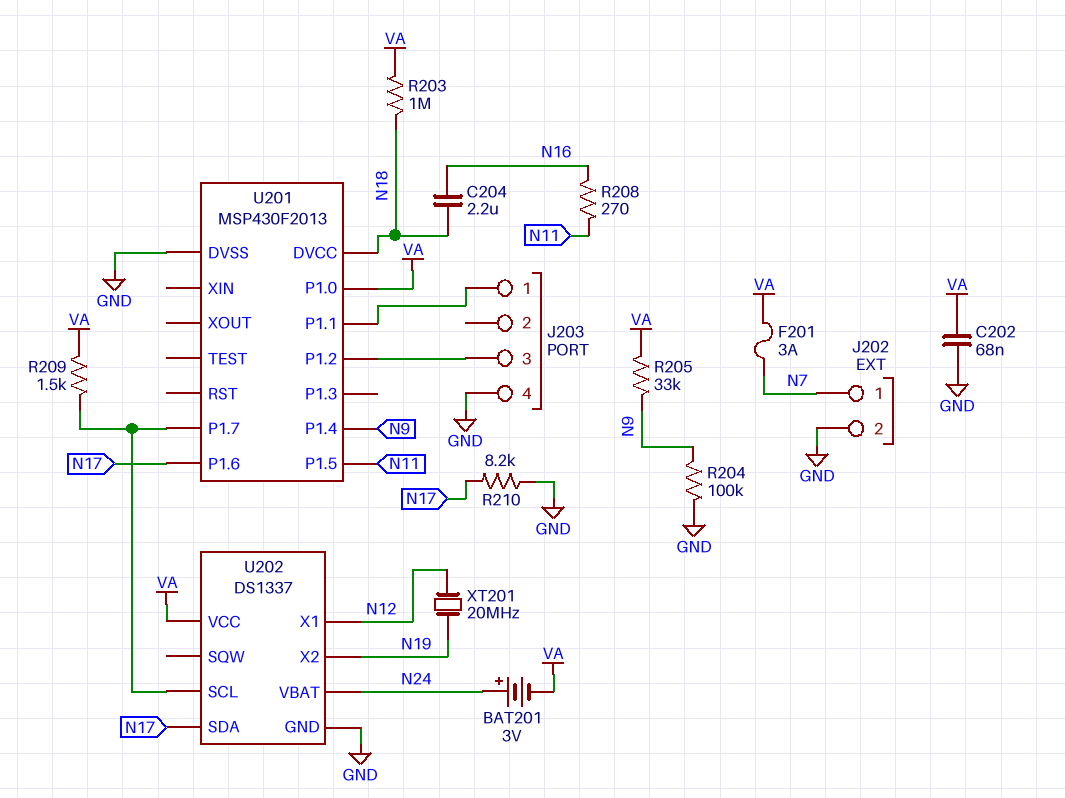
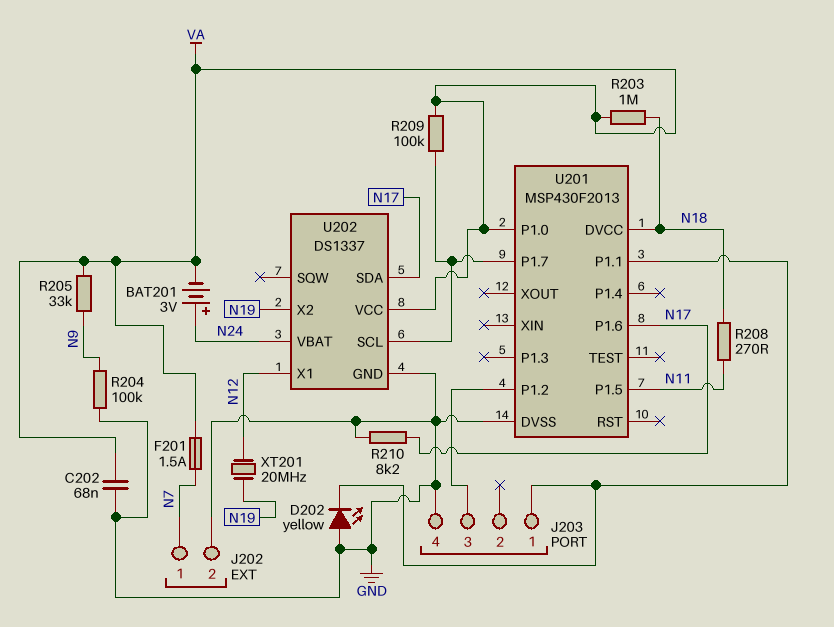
C204: 2.2uF (N16, N18) -> none
D202: none -> LED yellow (A GND, K J203/1)
F201: 3A (N7, VA) -> 1.5A (N7, VA)
R208: 270 (N11, N16) -> 270 (N11, N18)
R209: 1.5k (U201/P1.7, VA) -> 100k (U201/P1.7, VA)
U201 pin P1.4: N9 -> none

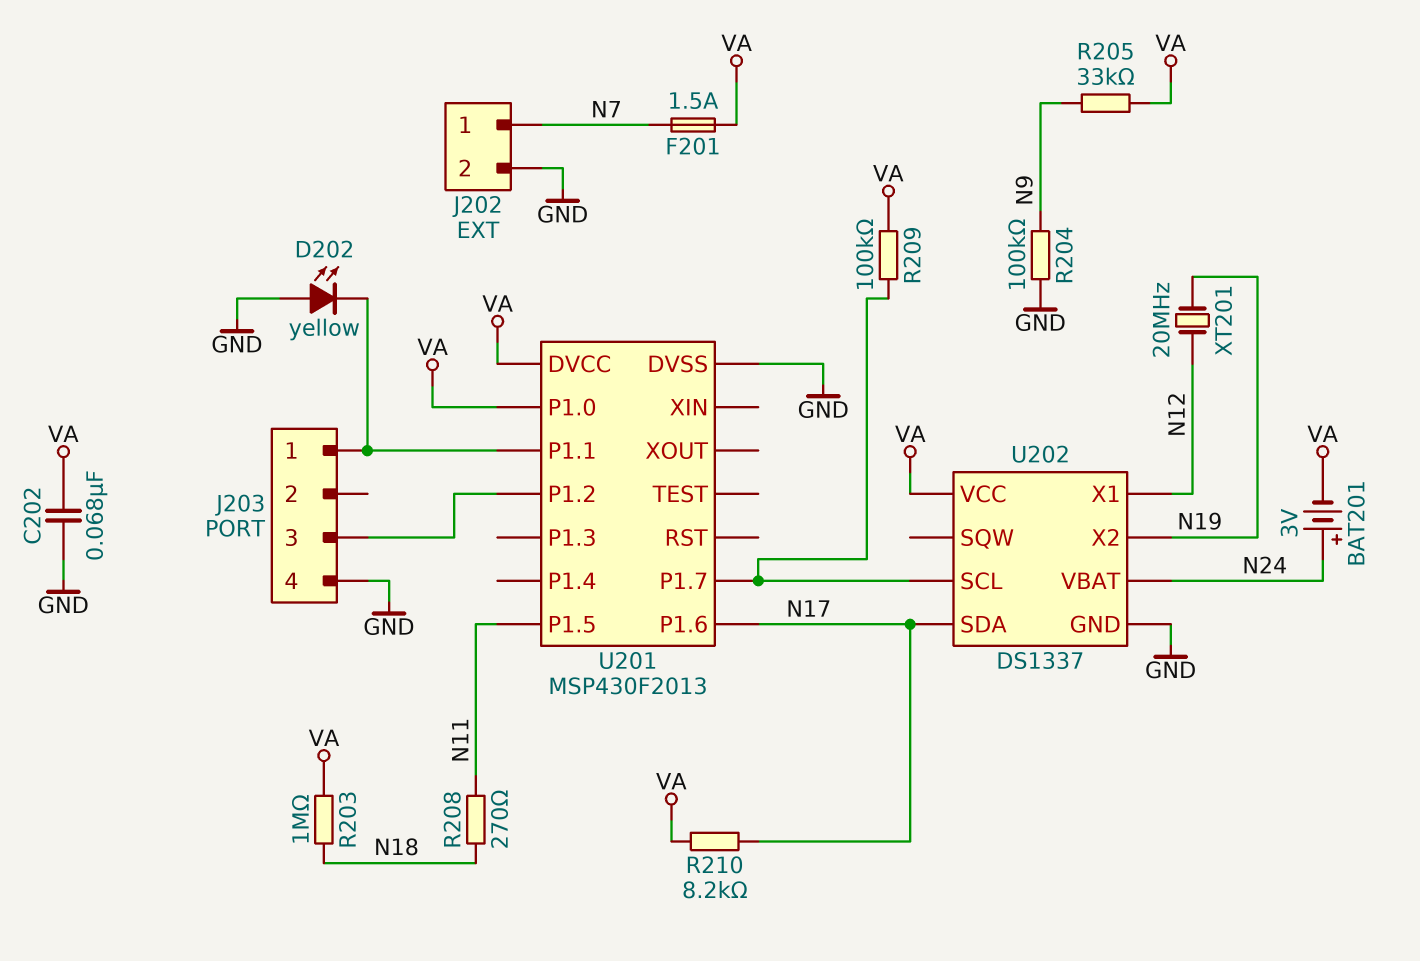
R210: 8.2k (GND, N17) -> 8.2k (N17, VA)
U201 pin DVCC: N18 -> VA

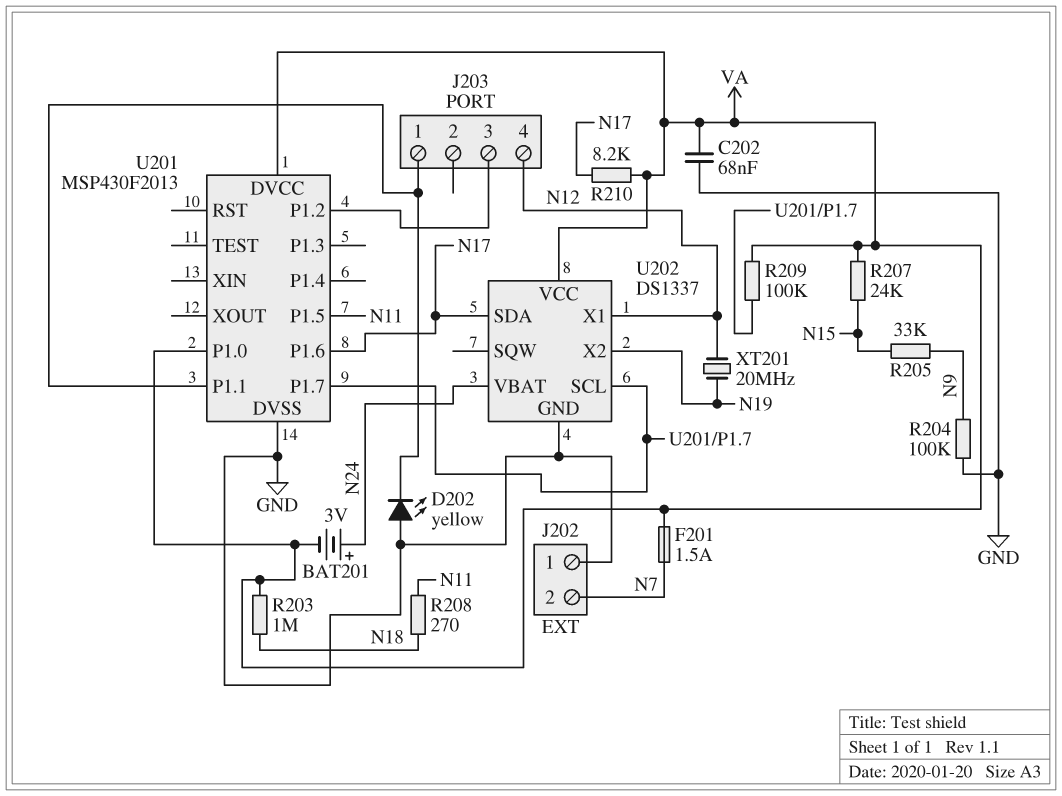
J202 pin 1: N7 -> GND
J202 pin 2: GND -> N7
J203 pin 4: GND -> N12
R205: 33k (N9, VA) -> 33k (N9, N15)
R207: none -> 24k (N15, VA)

